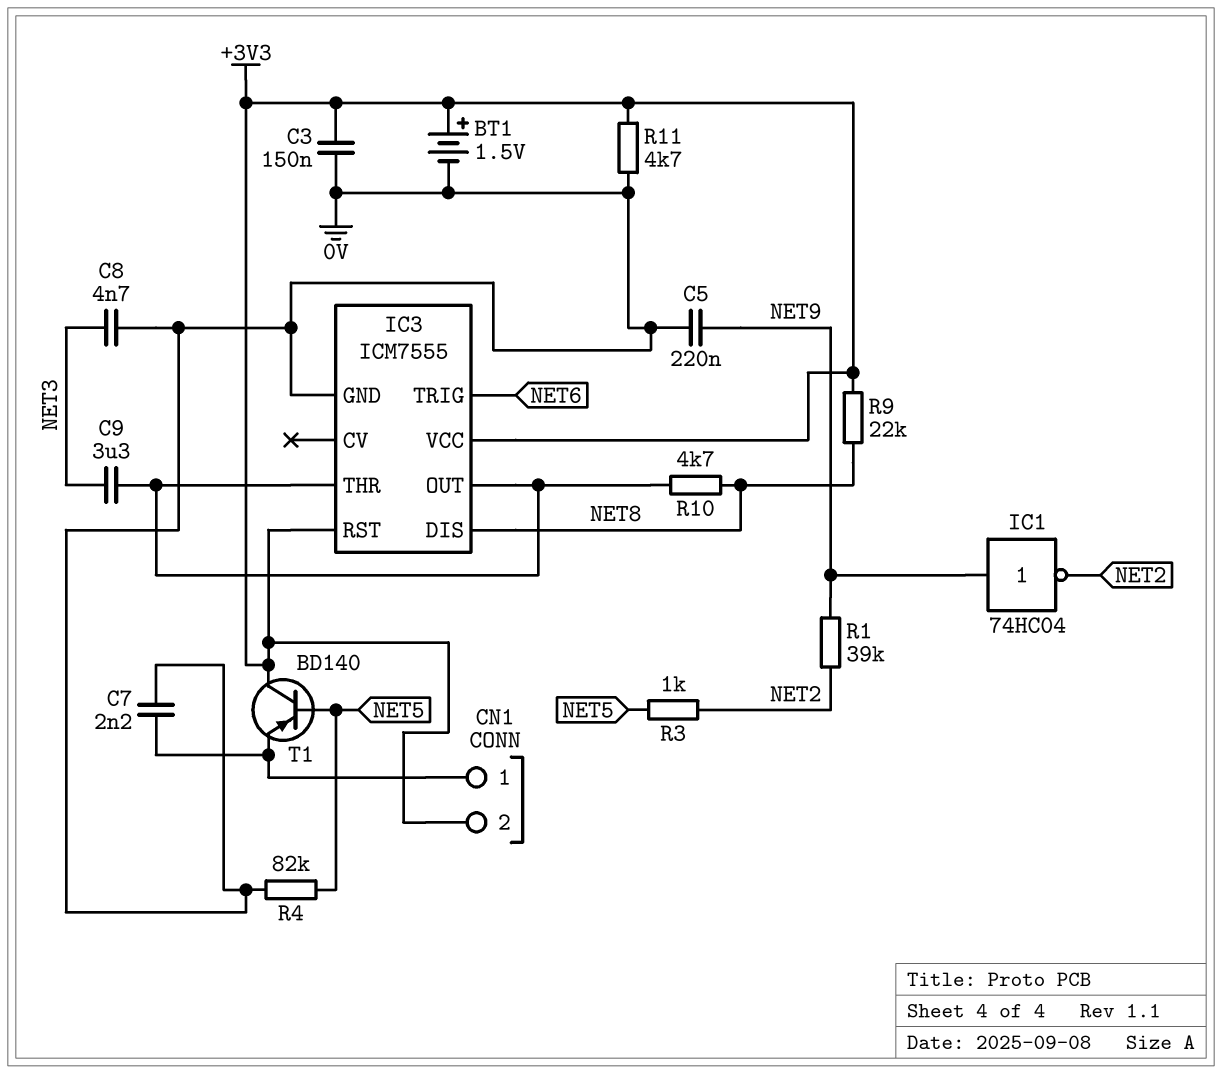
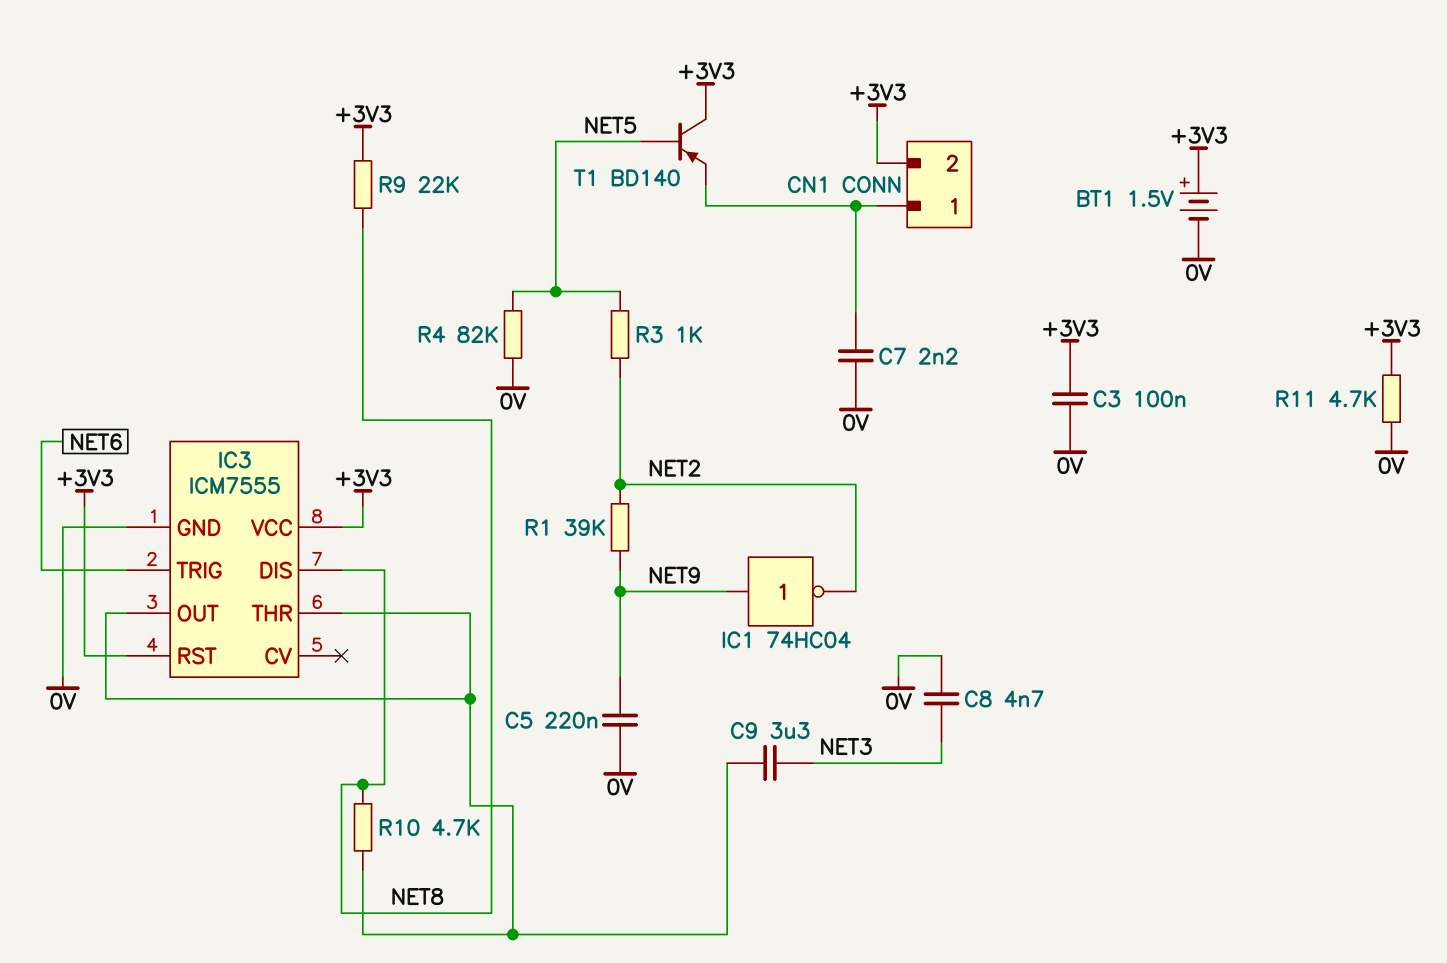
C3: 150nF (+3V3, 0V) -> 100nF (+3V3, 0V)

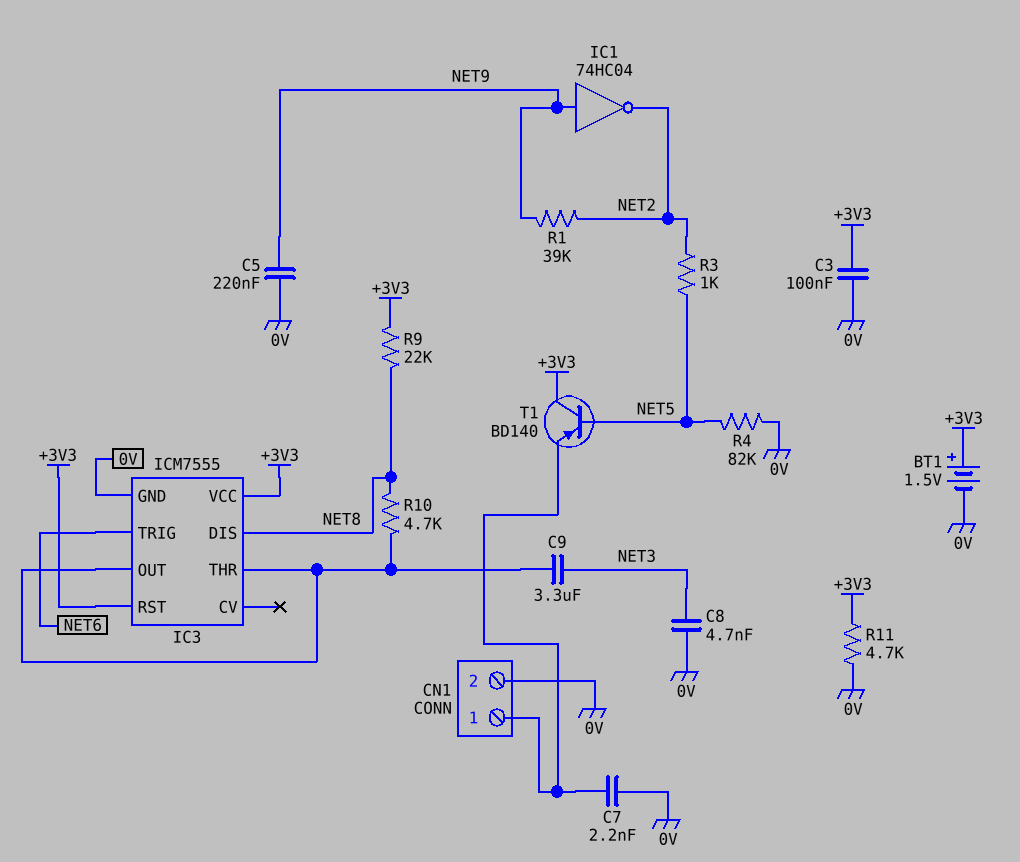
CN1 pin 2: +3V3 -> 0V

